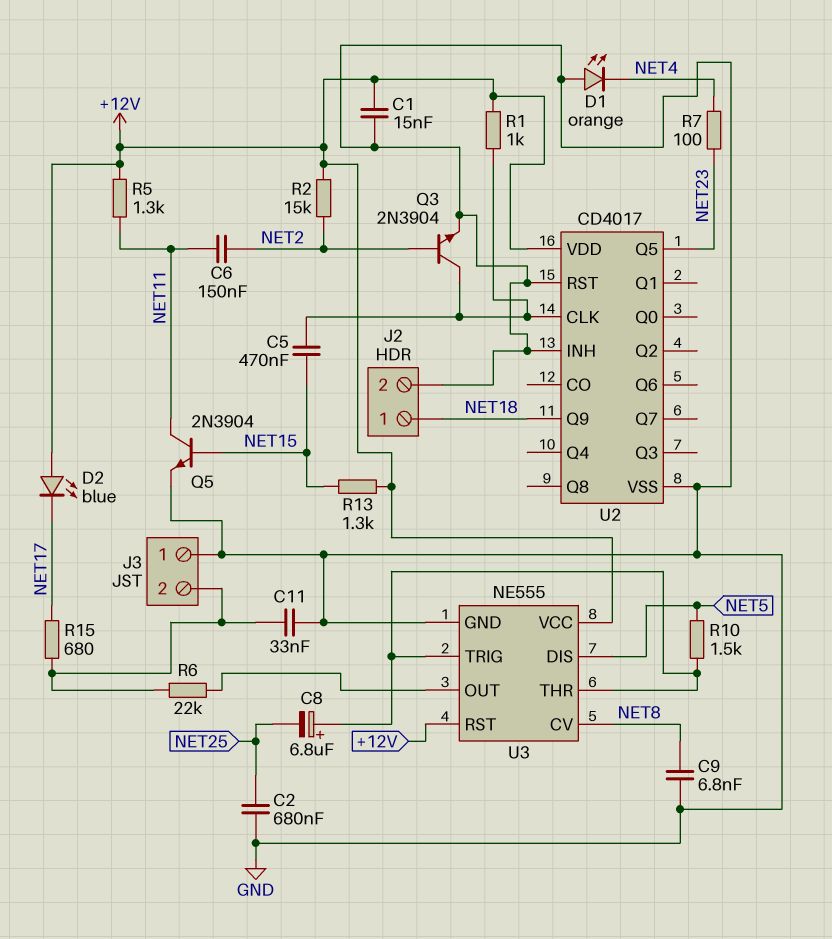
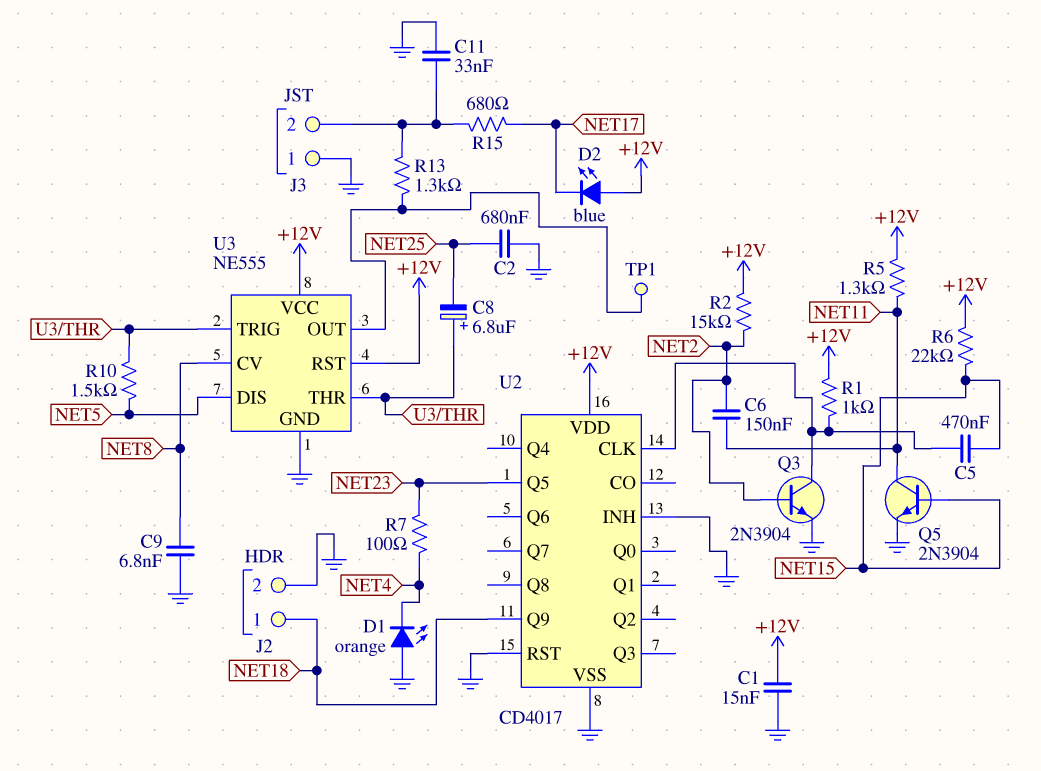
R6: 22k (J3/2, U3/OUT) -> 22k (+12V, NET15)
R13: 1.3k (+12V, NET15) -> 1.3k (J3/2, U3/OUT)
TP1: none -> test point (U3/OUT)

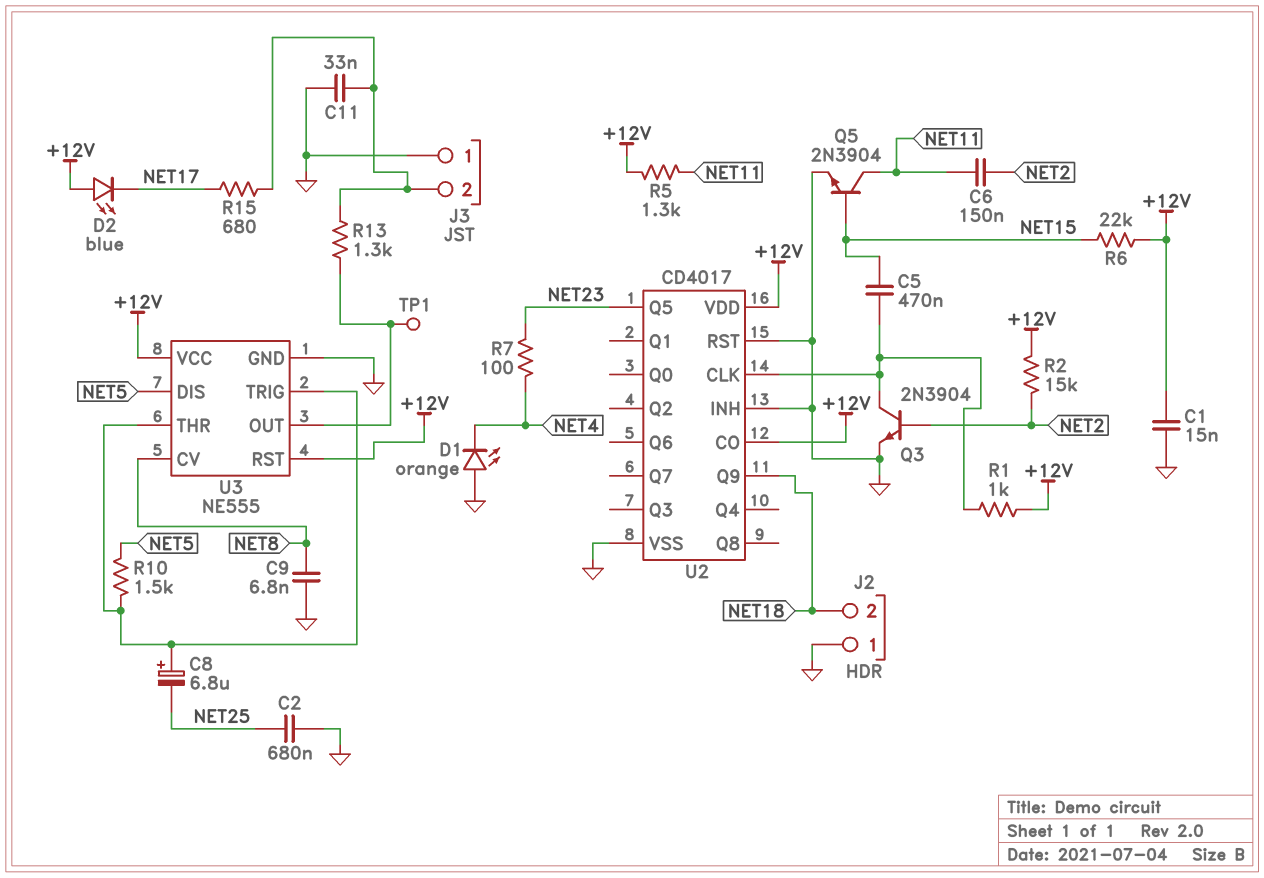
J2 pin 1: NET18 -> GND
J2 pin 2: GND -> NET18
U2 pin CO: none -> +12V

